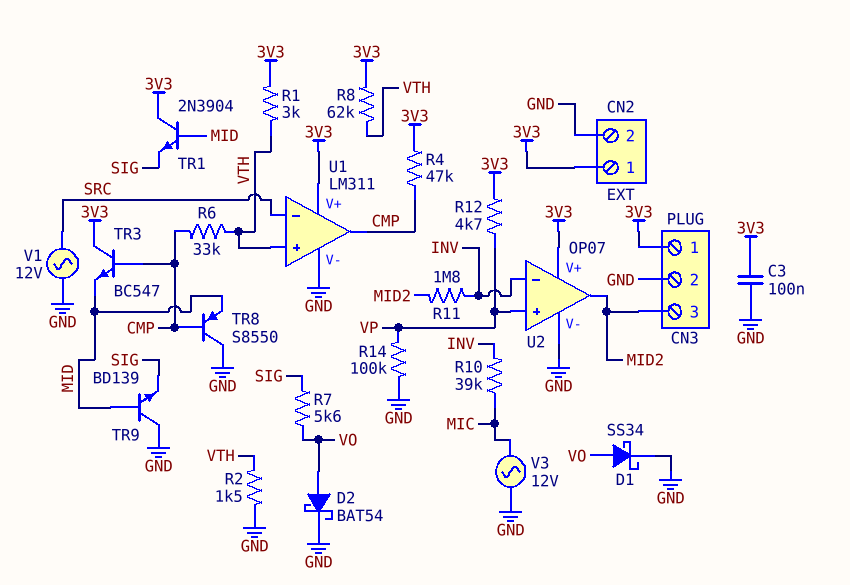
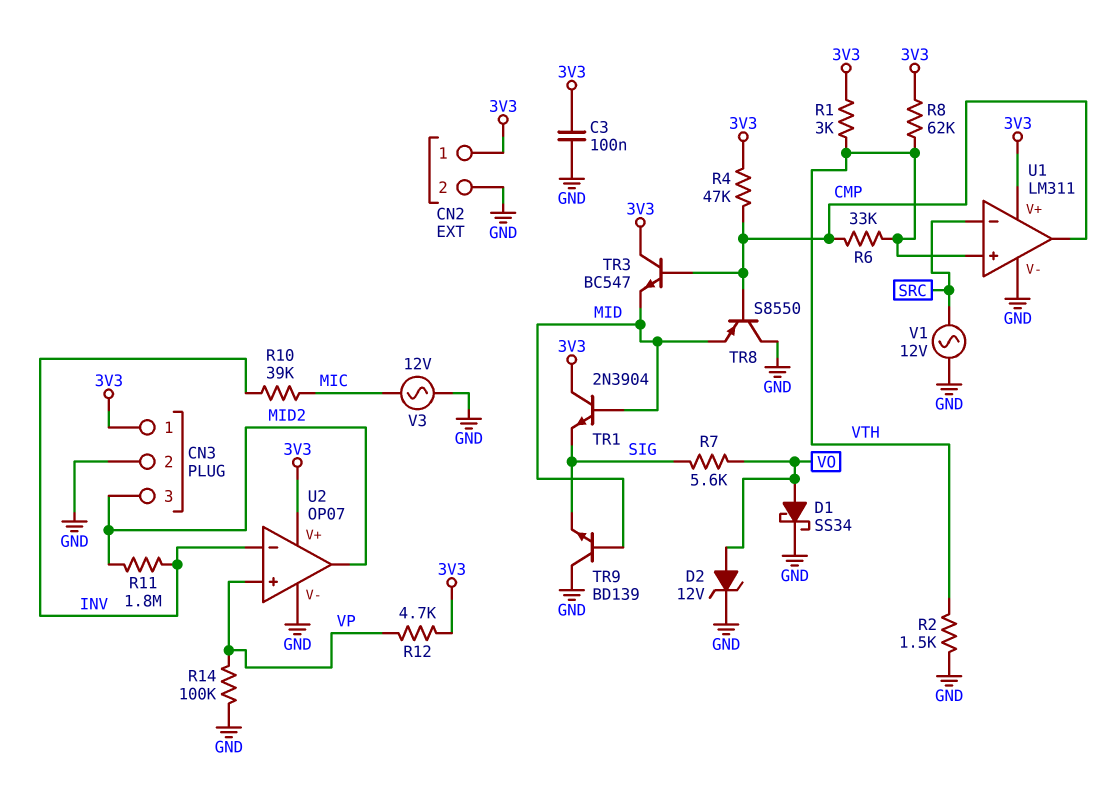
D2: schottky BAT54 (A VO, K GND) -> zener 12V (A VO, K GND)

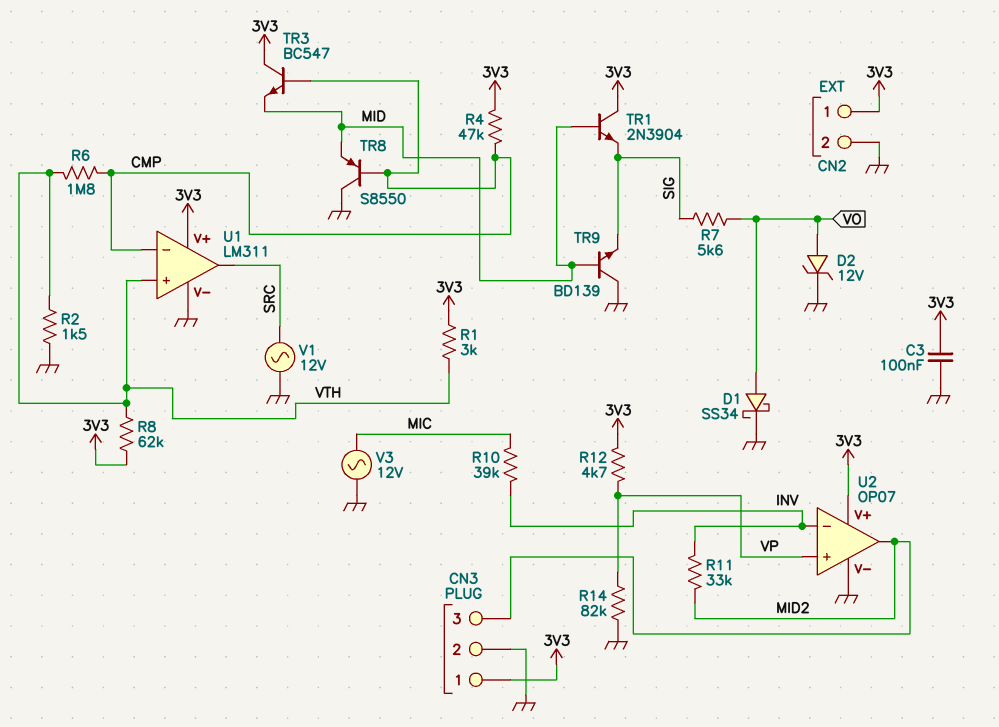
R6: 33k (CMP, VTH) -> 1.8M (CMP, VTH)
R11: 1.8M (INV, MID2) -> 33k (INV, MID2)
R14: 100k (GND, VP) -> 82k (GND, VP)
U1 pin in-: SRC -> CMP
U1 pin out: CMP -> SRC

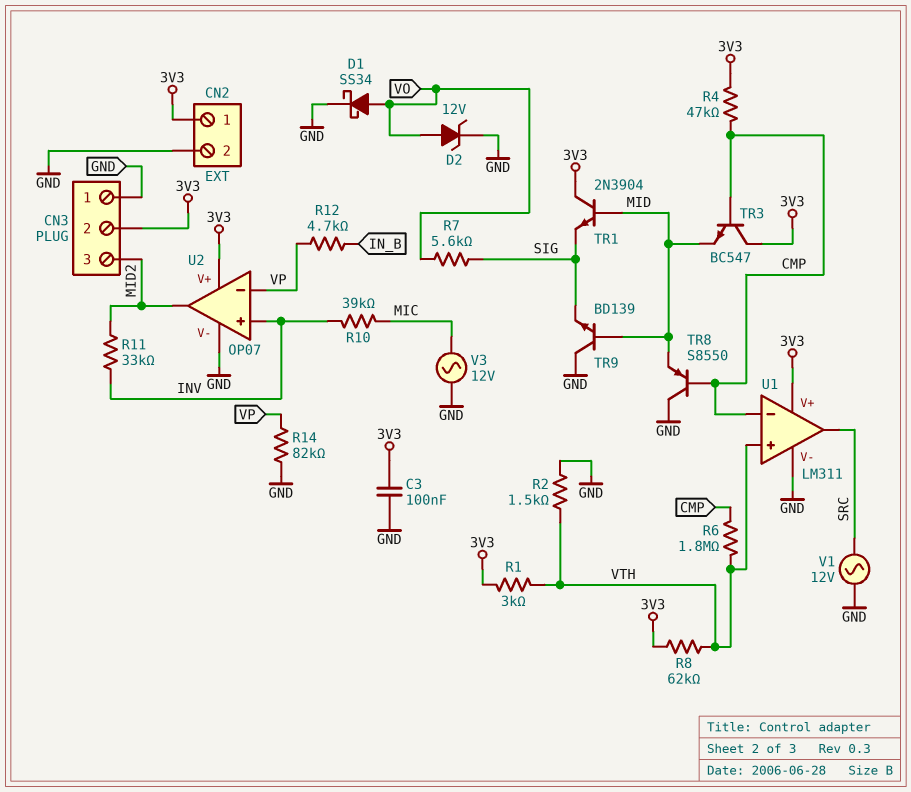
CN3 pin 1: 3V3 -> GND
CN3 pin 2: GND -> 3V3
R12: 4.7k (3V3, VP) -> 4.7k (IN_B, VP)
U2 pin in+: VP -> INV
U2 pin in-: INV -> VP

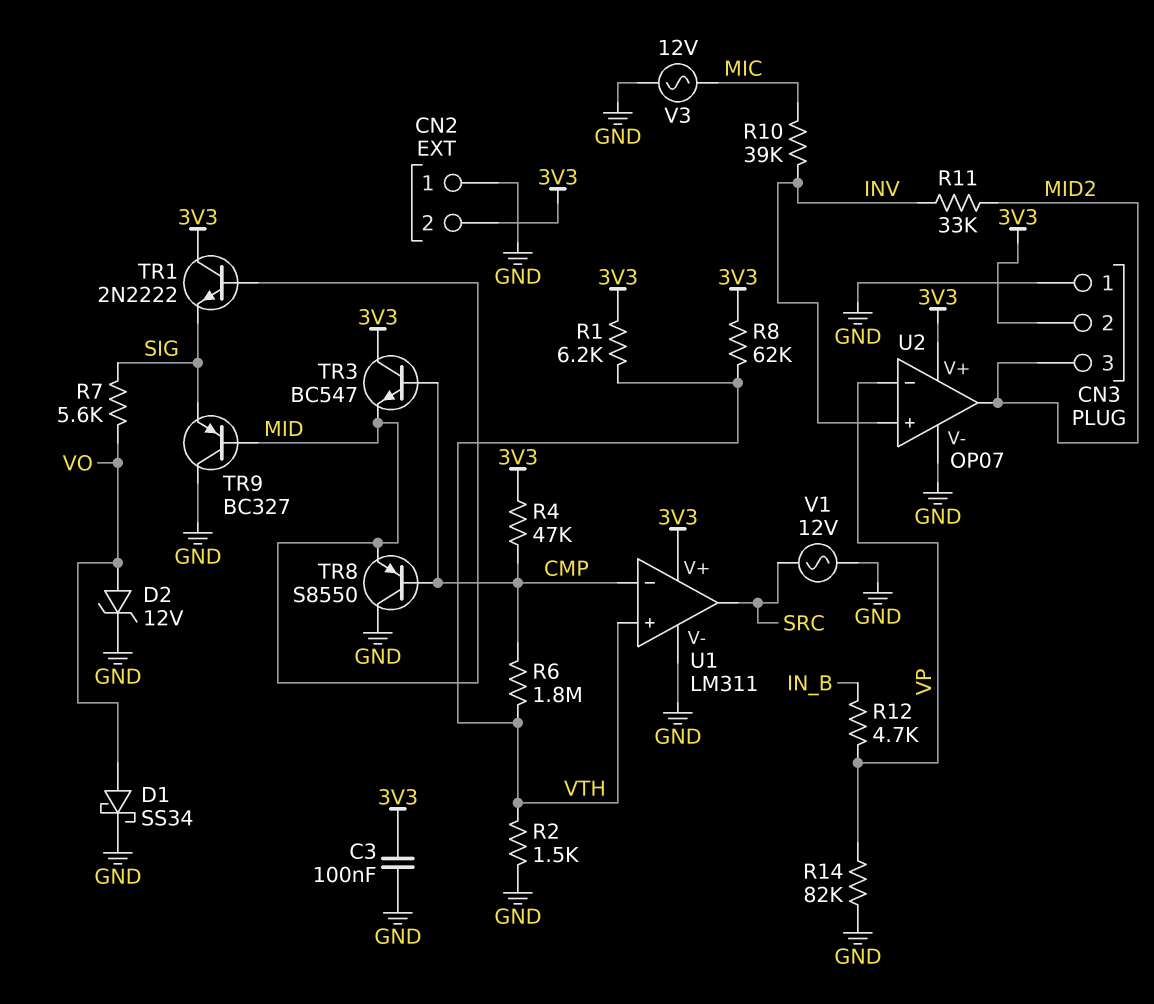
CN2 pin 1: 3V3 -> GND
CN2 pin 2: GND -> 3V3
R1: 3k (3V3, VTH) -> 6.2k (3V3, VTH)
TR1: NPN 2N3904 (B MID, C 3V3, E SIG) -> NPN 2N2222 (B MID, C 3V3, E SIG)
TR9: NPN BD139 (B MID, C GND, E SIG) -> PNP BC327 (B MID, C GND, E SIG)

